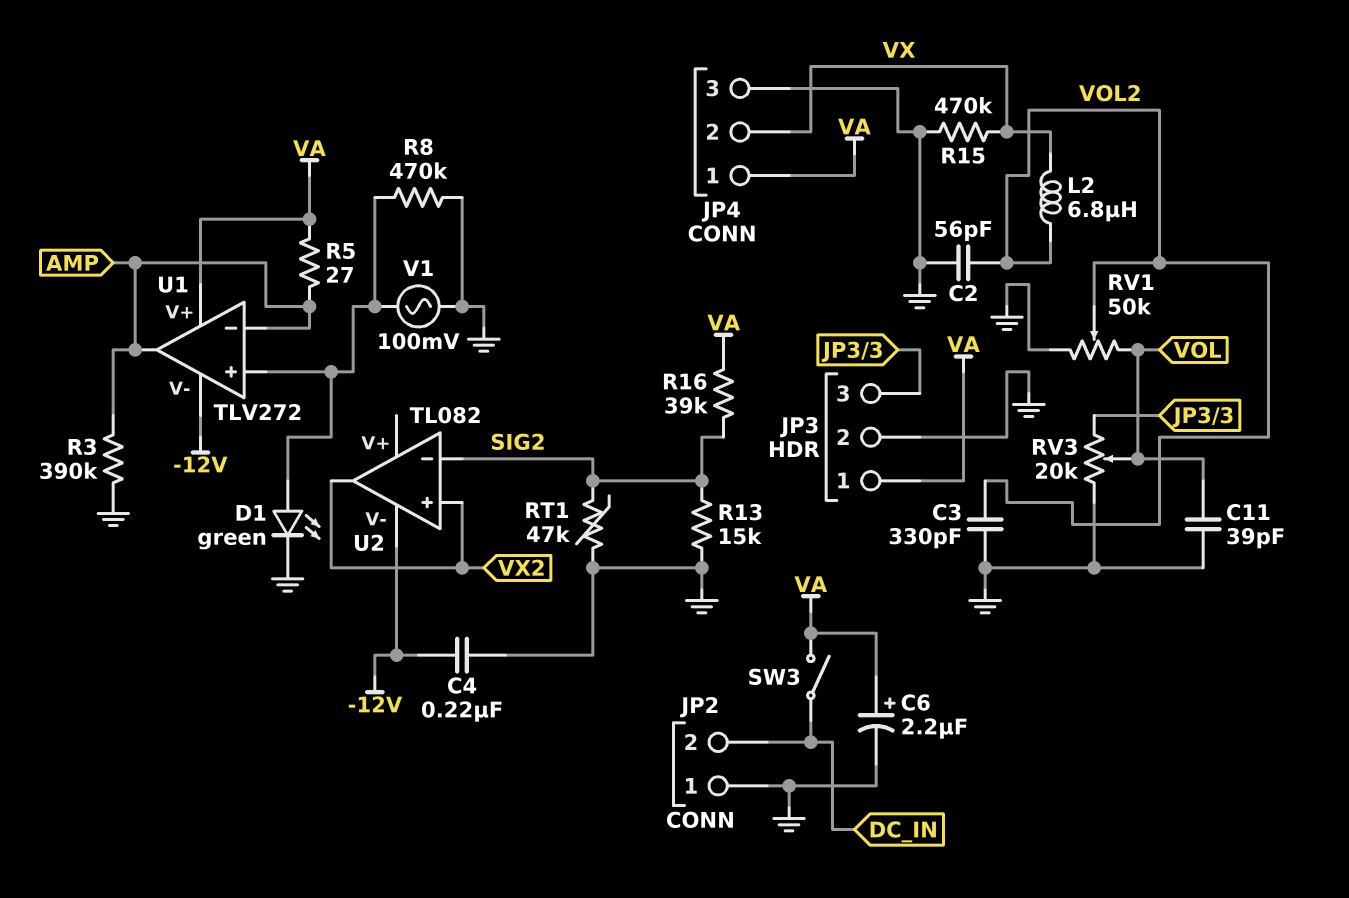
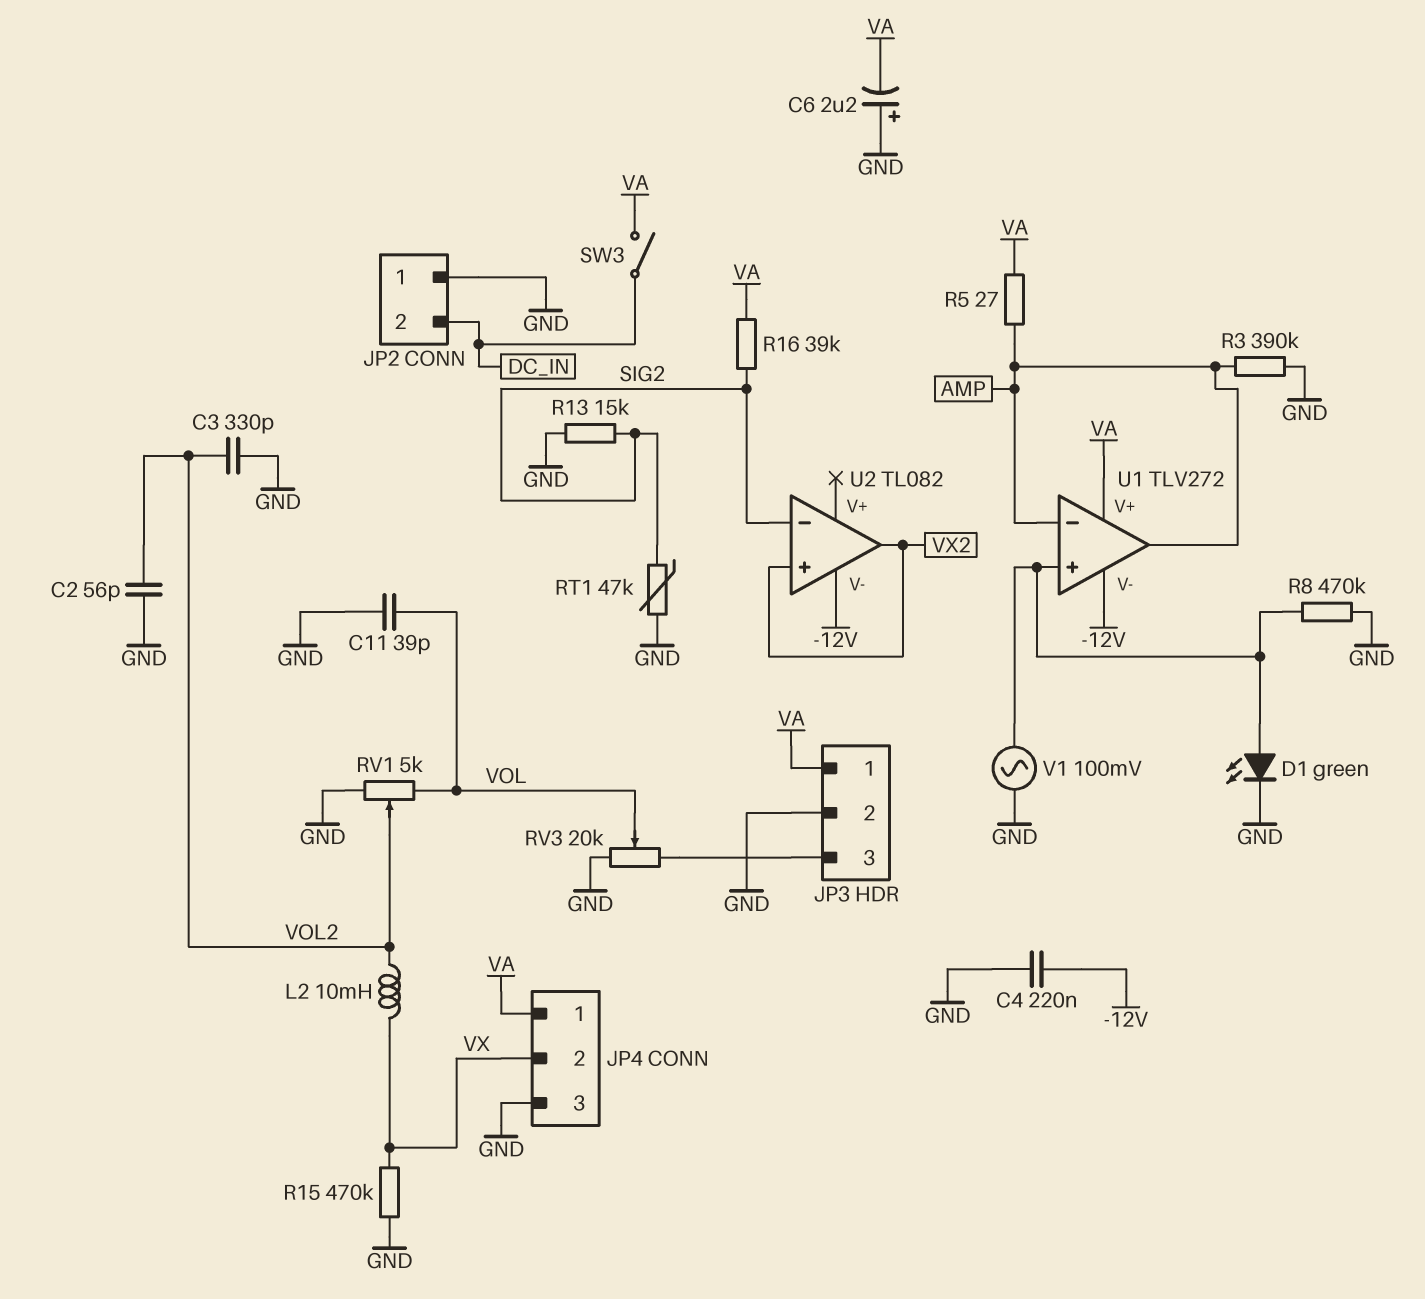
C6: 2.2uF (plus VA, minus GND) -> 2.2uF (plus GND, minus VA)
L2: 6.8uH (VOL2, VX) -> 10mH (VOL2, VX)
RV1: 50k (GND, VOL, wiper VOL2) -> 5k (GND, VOL, wiper VOL2)

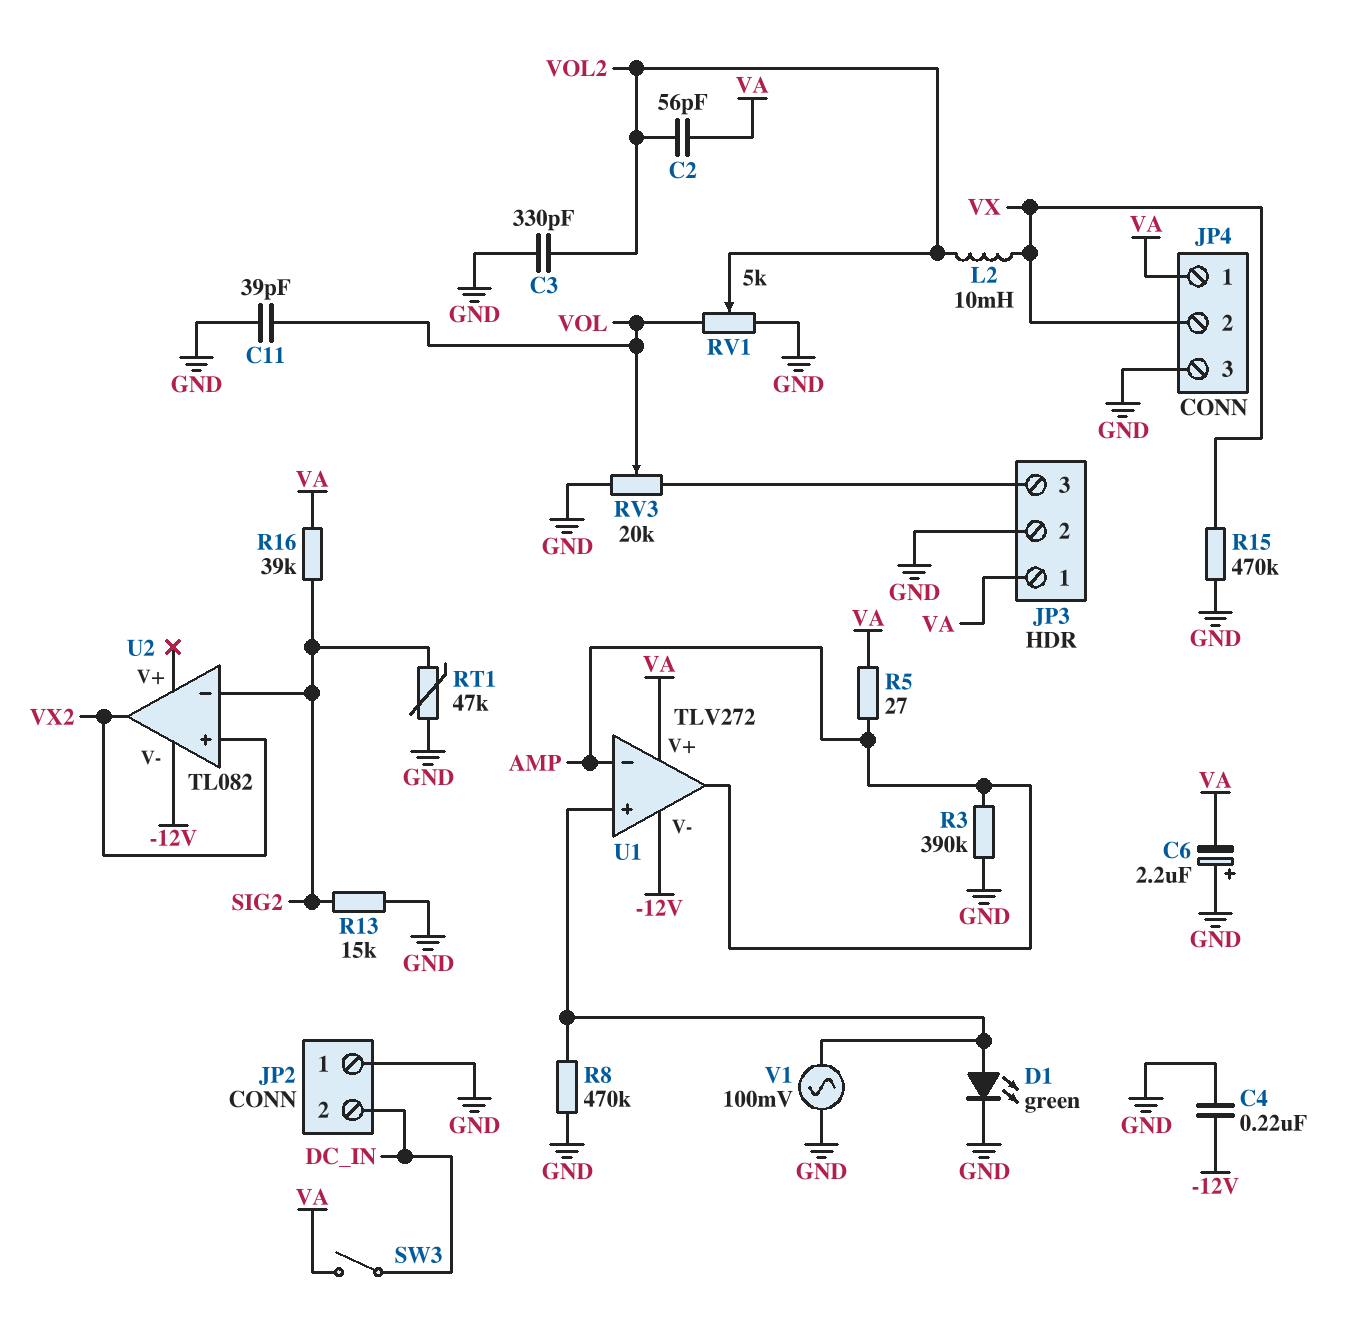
C2: 56pF (GND, VOL2) -> 56pF (VA, VOL2)

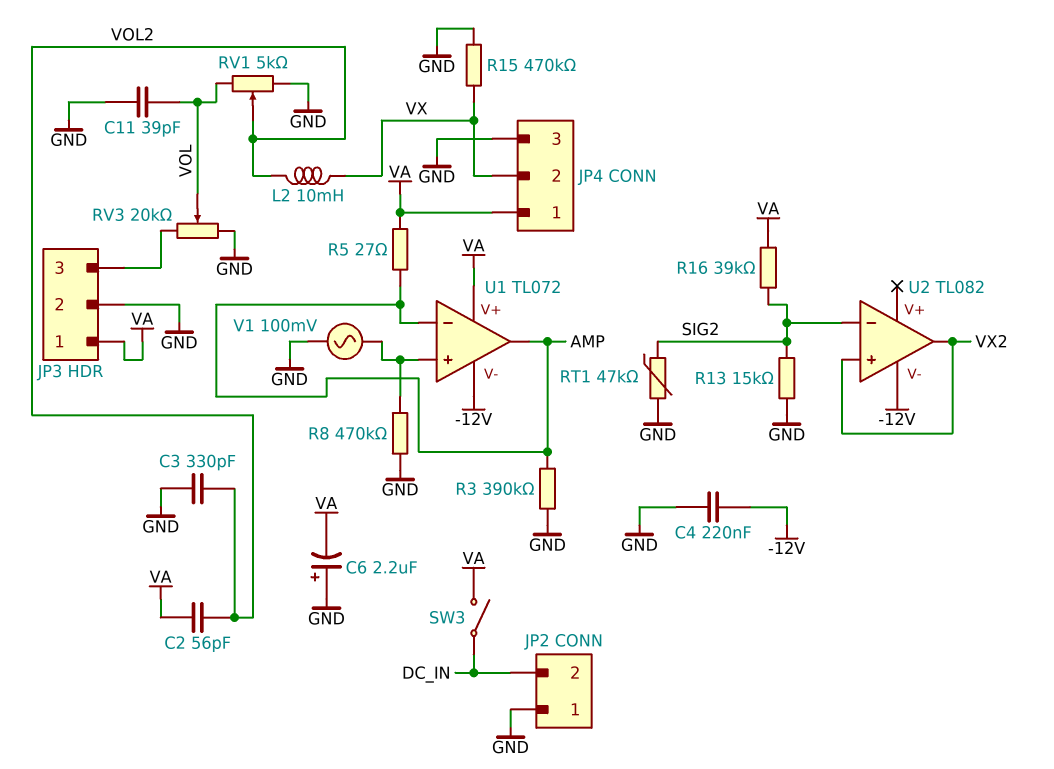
D1: LED green (A U1/in+, K GND) -> none
U1: TLV272 -> TL072

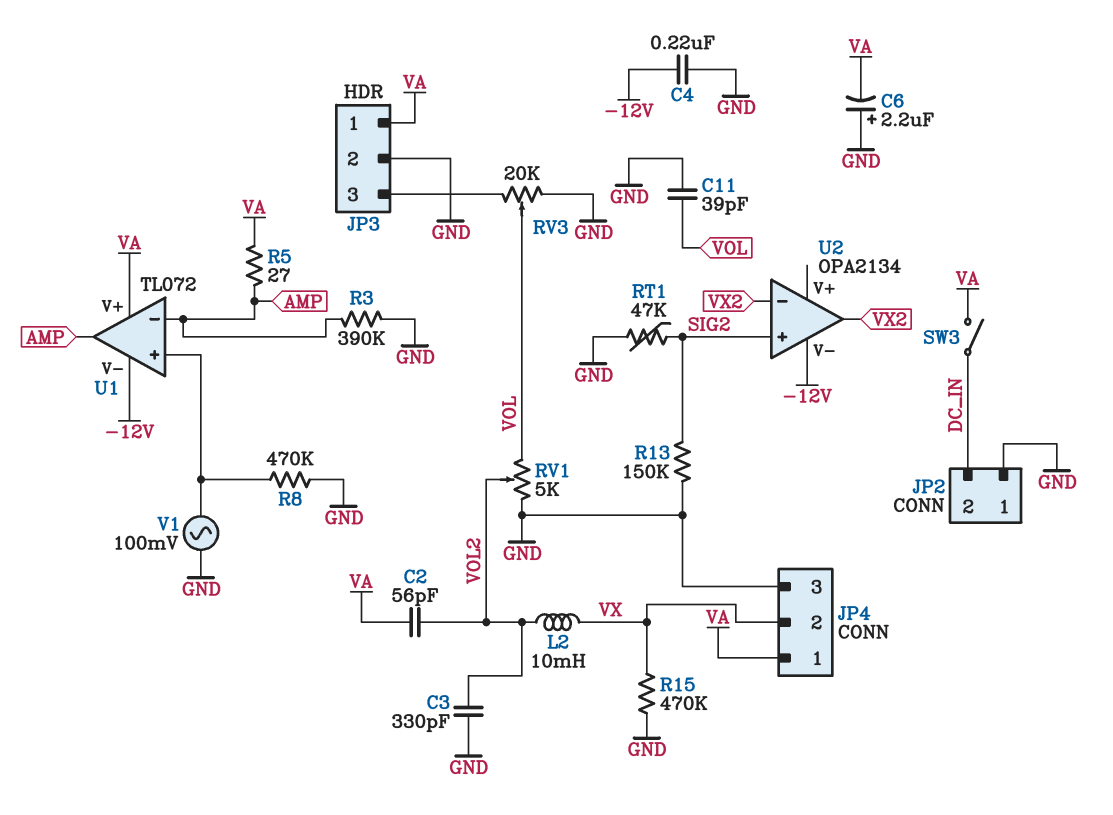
R13: 15k (GND, SIG2) -> 150k (GND, SIG2)
R16: 39k (SIG2, VA) -> none
U2: TL082 -> OPA2134
U2 pin in+: VX2 -> SIG2
U2 pin in-: SIG2 -> VX2

